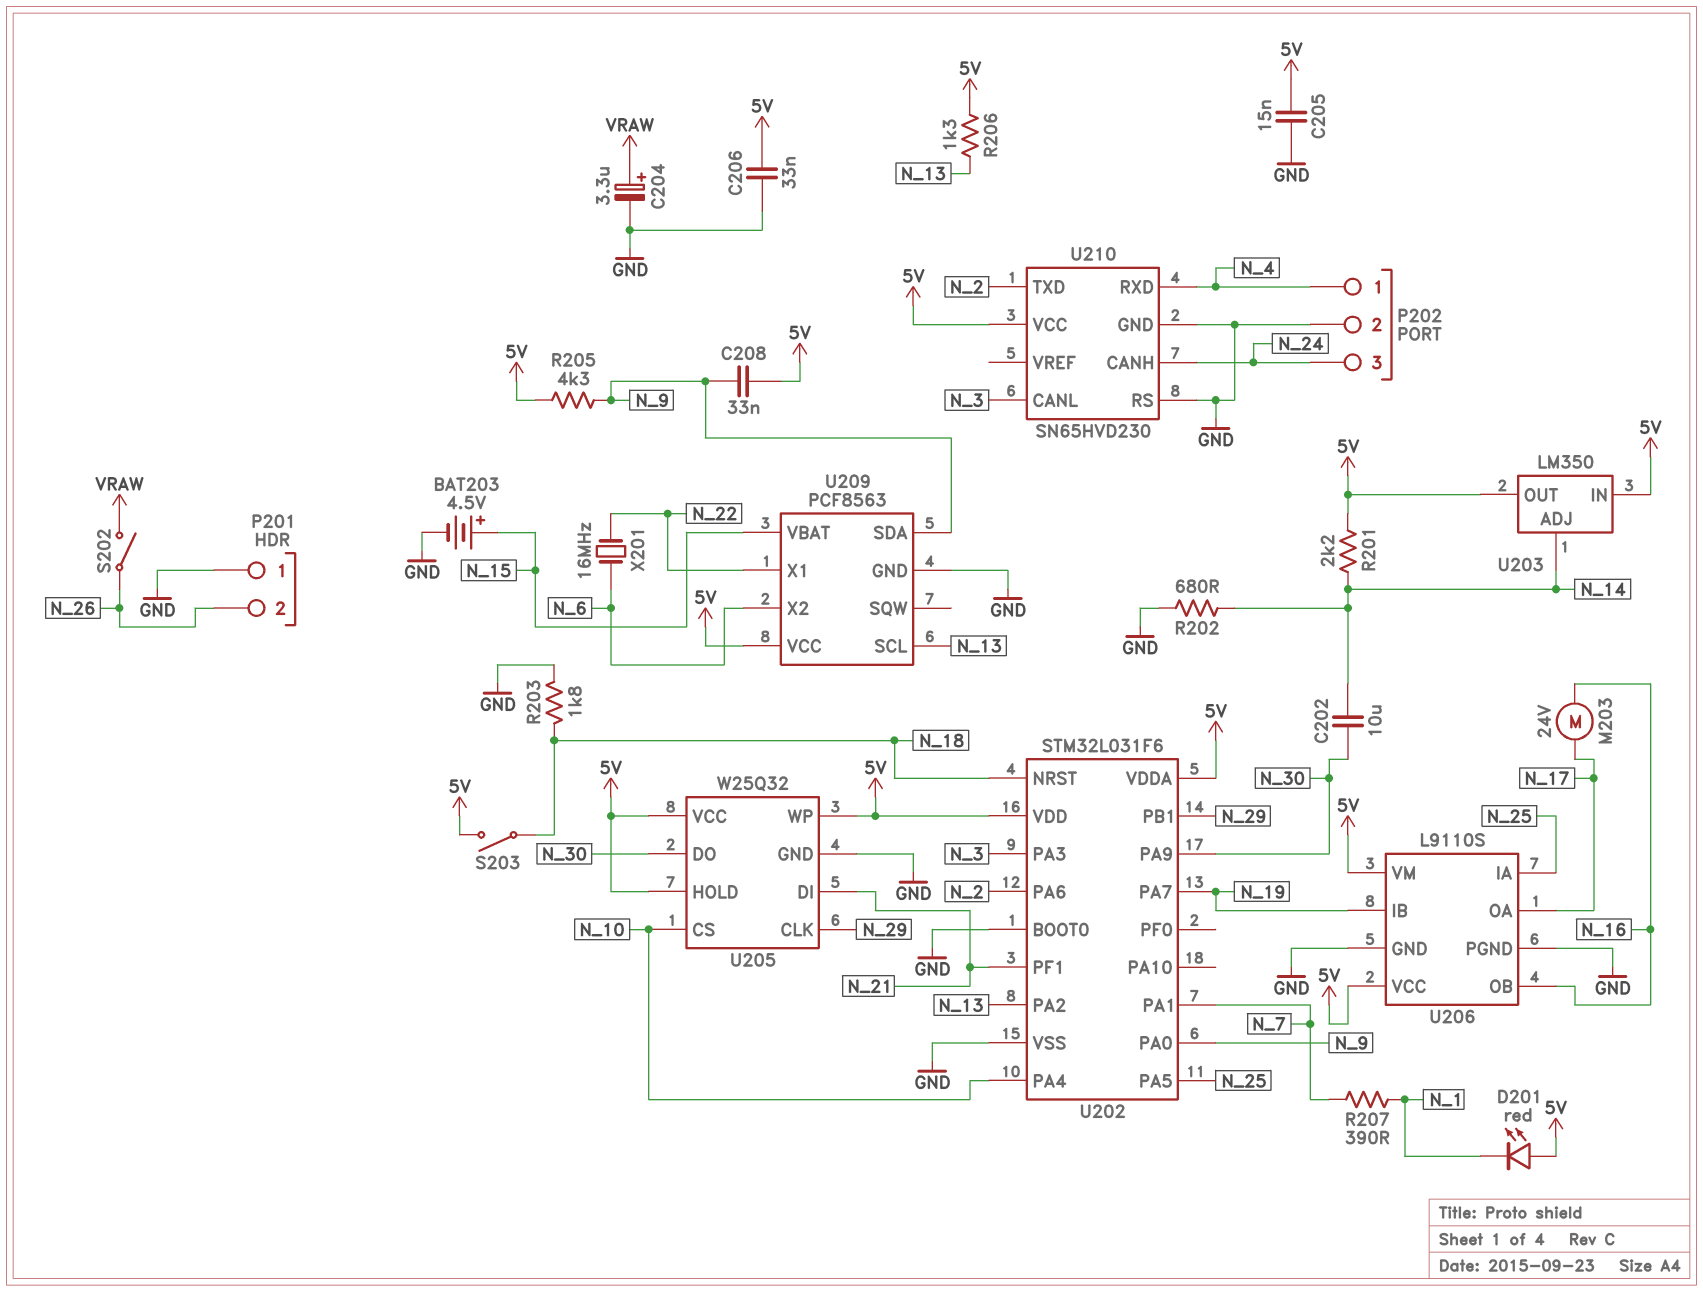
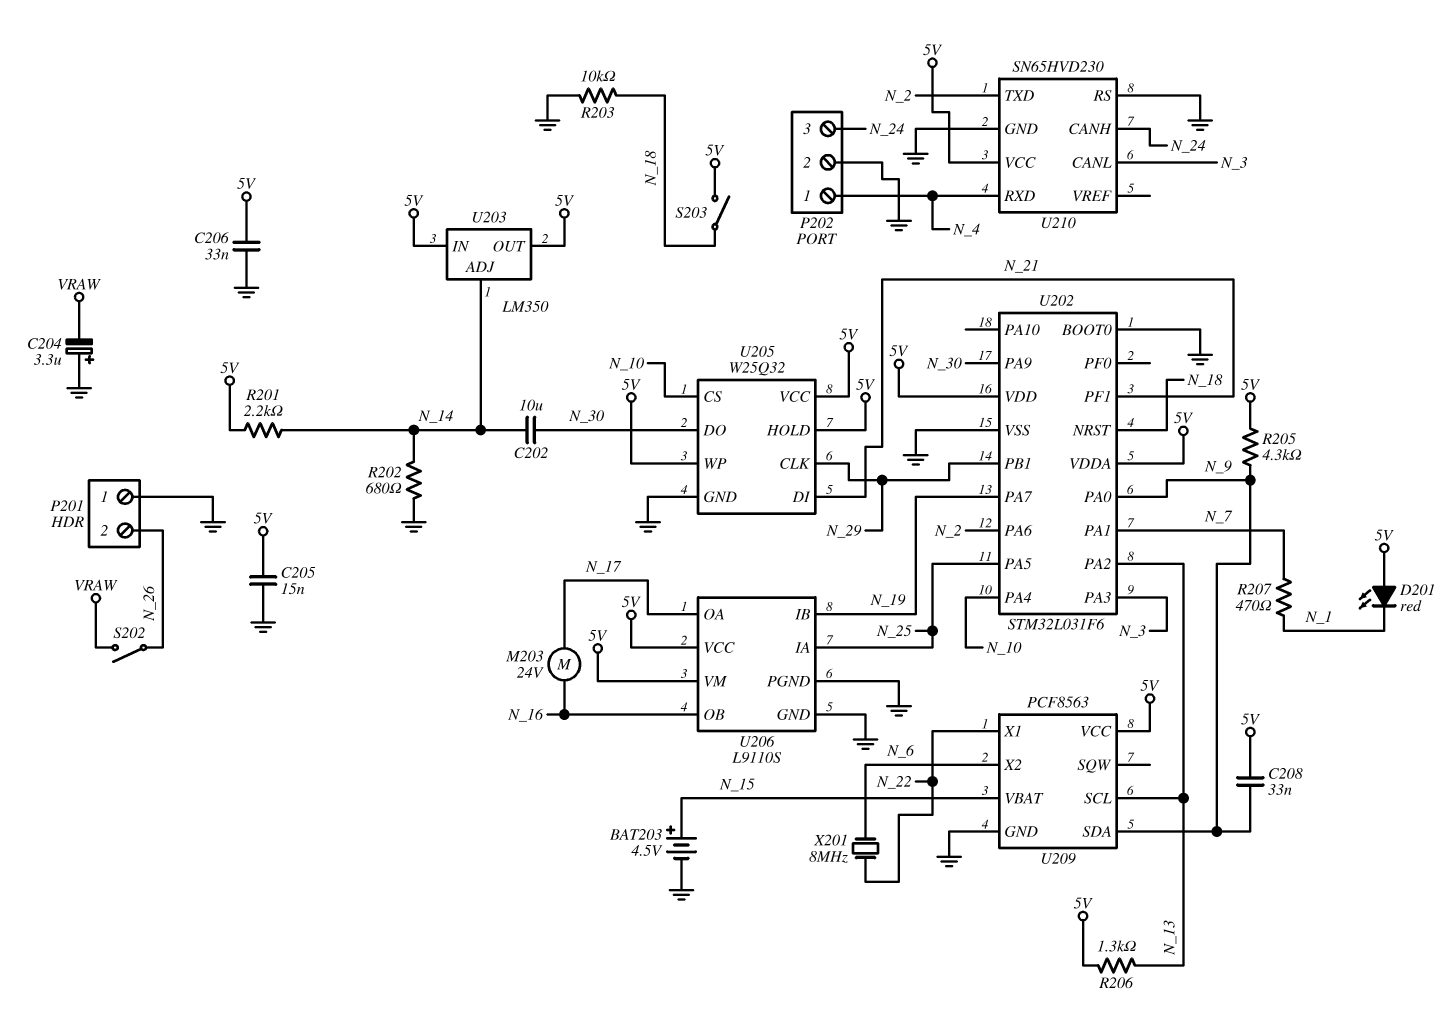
C204: 3.3uF (plus VRAW, minus GND) -> 3.3uF (plus GND, minus VRAW)
R203: 1.8k (GND, N_18) -> 10k (GND, N_18)
R207: 390 (N_1, N_7) -> 470 (N_1, N_7)
X201: 16MHz (N_6, N_22) -> 8MHz (N_6, N_22)

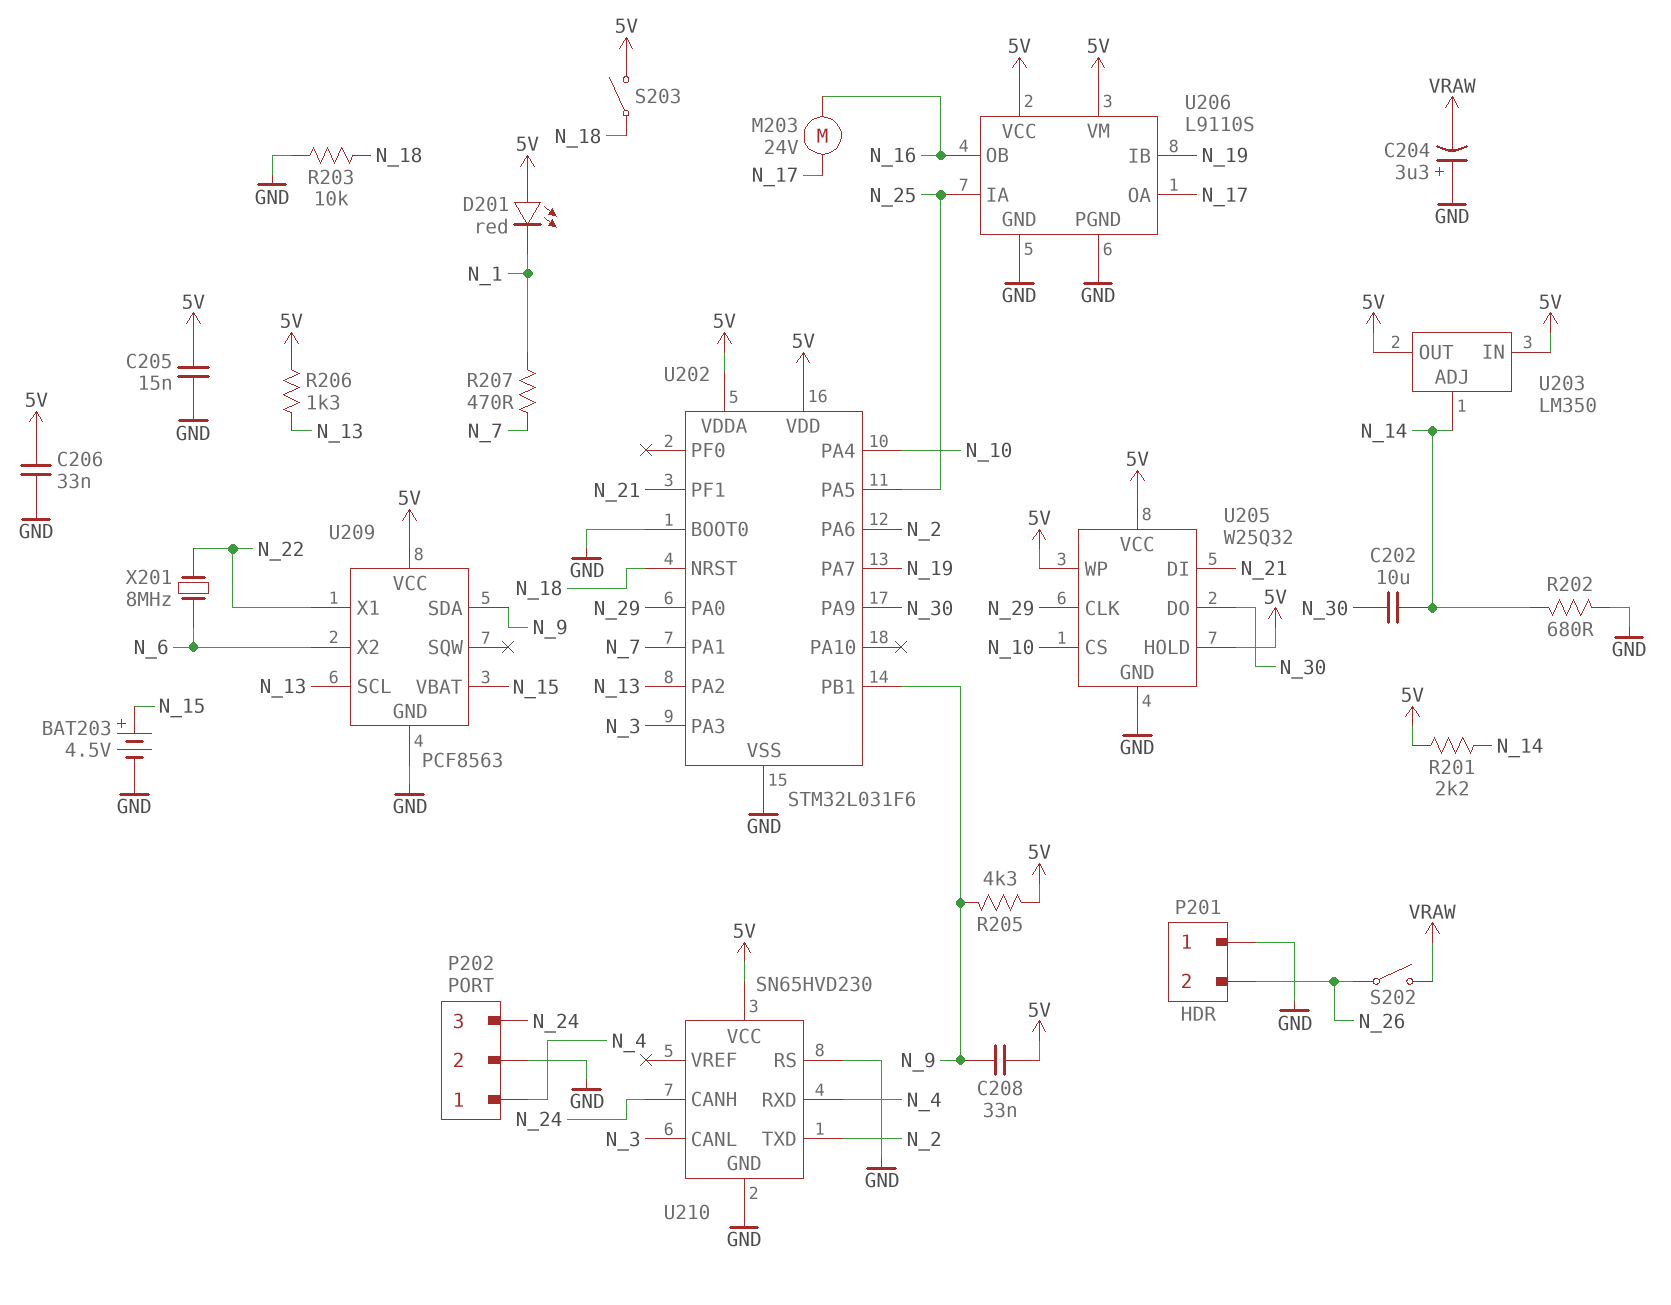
U202 pin PA0: N_9 -> N_29
U202 pin PB1: N_29 -> N_9

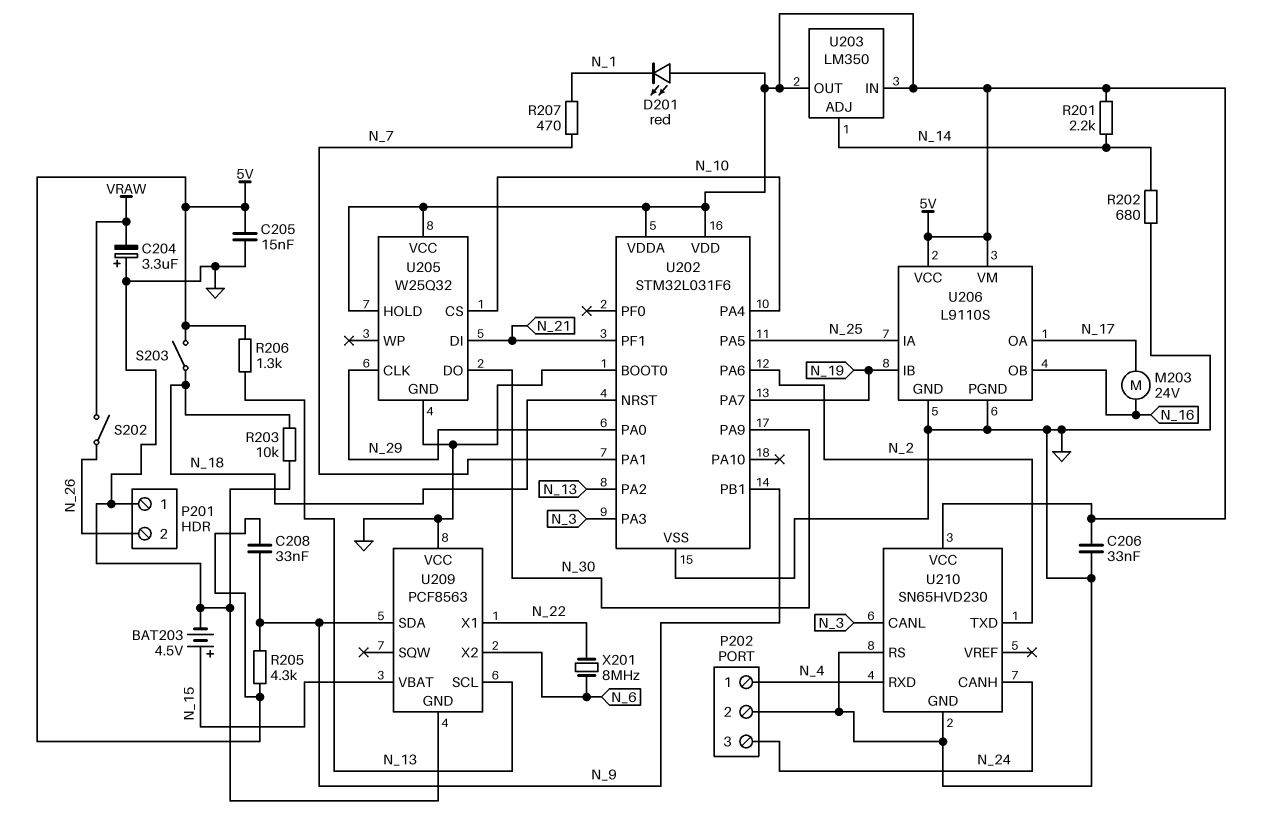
C202: 10uF (N_14, N_30) -> none
U205 pin WP: 5V -> none
U209 pin VCC: 5V -> GND

